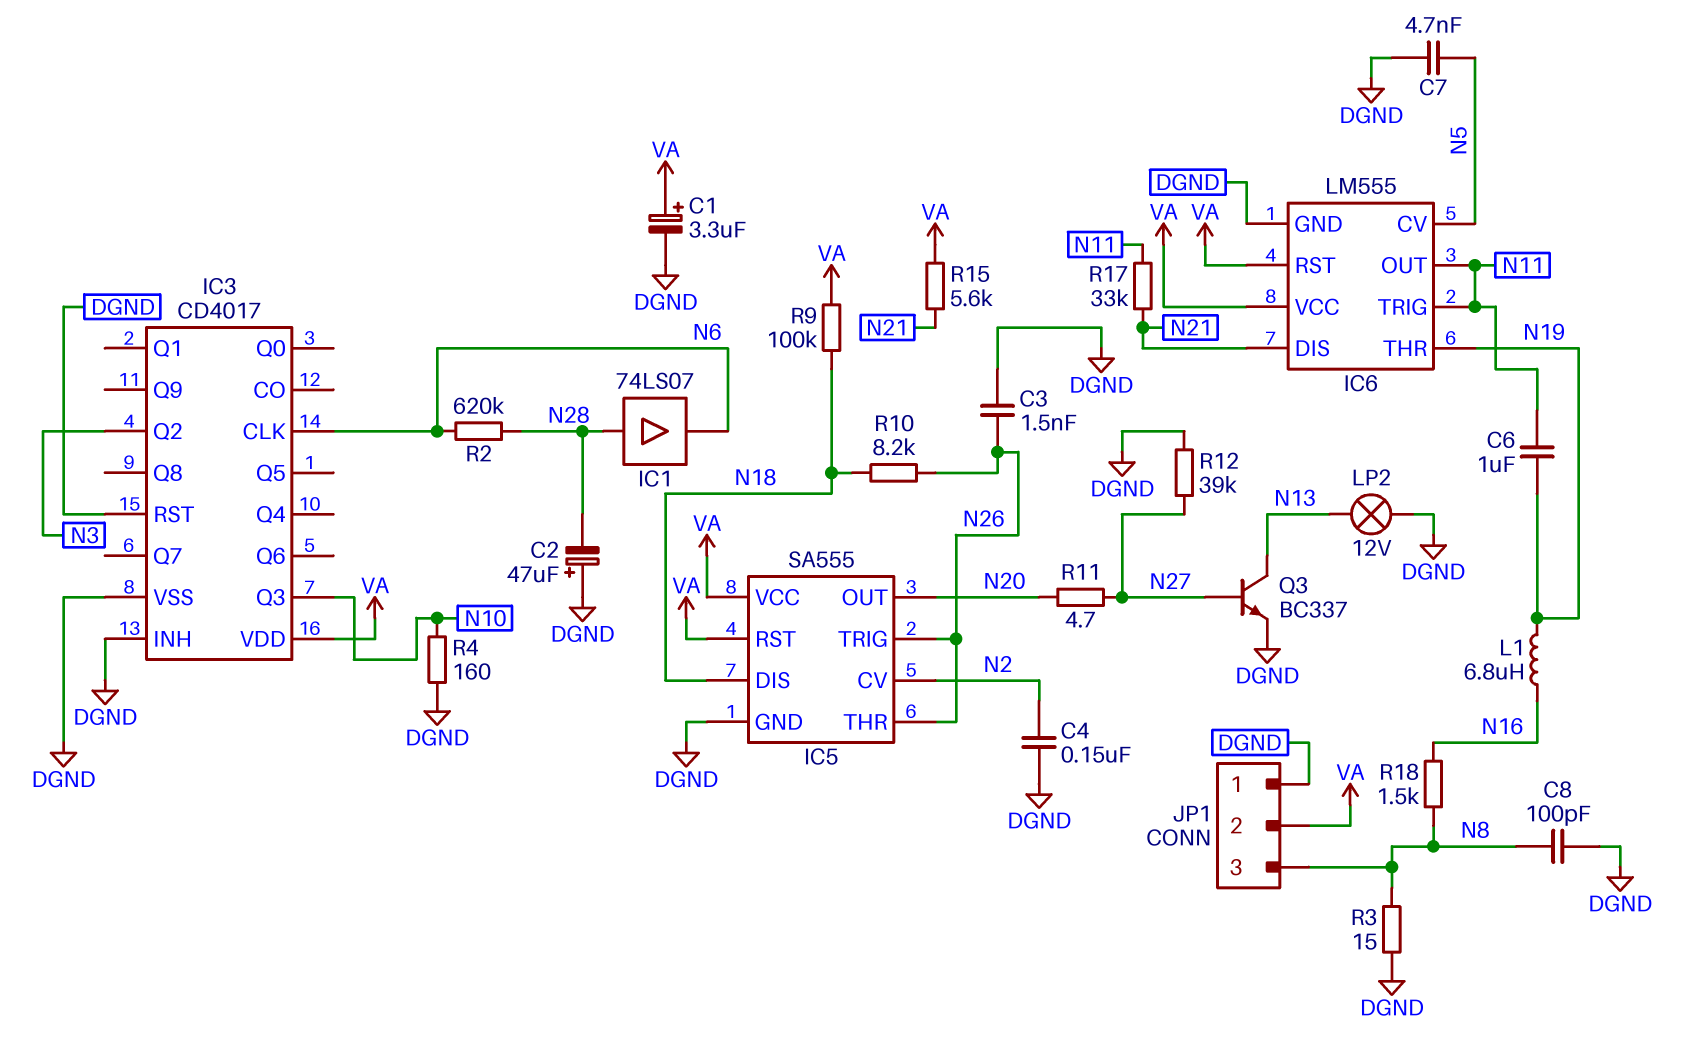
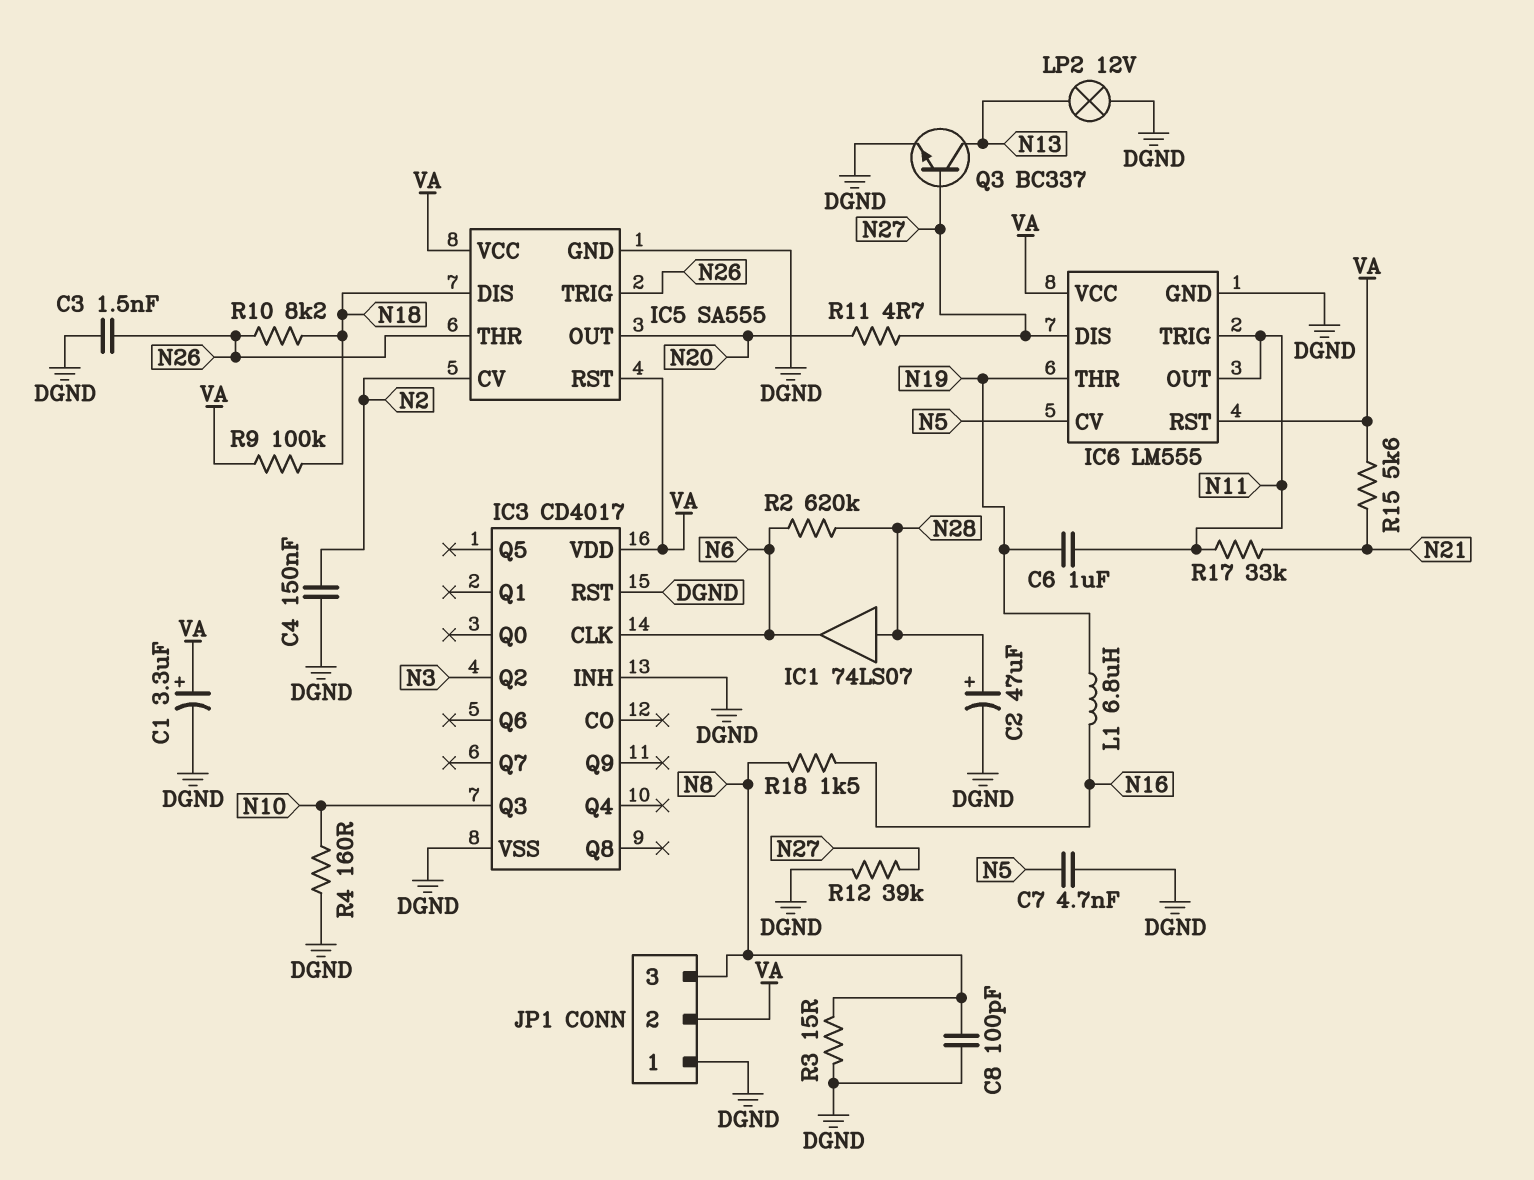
C2: 47uF (plus DGND, minus N28) -> 47uF (plus N28, minus DGND)
IC6 pin DIS: N21 -> N27

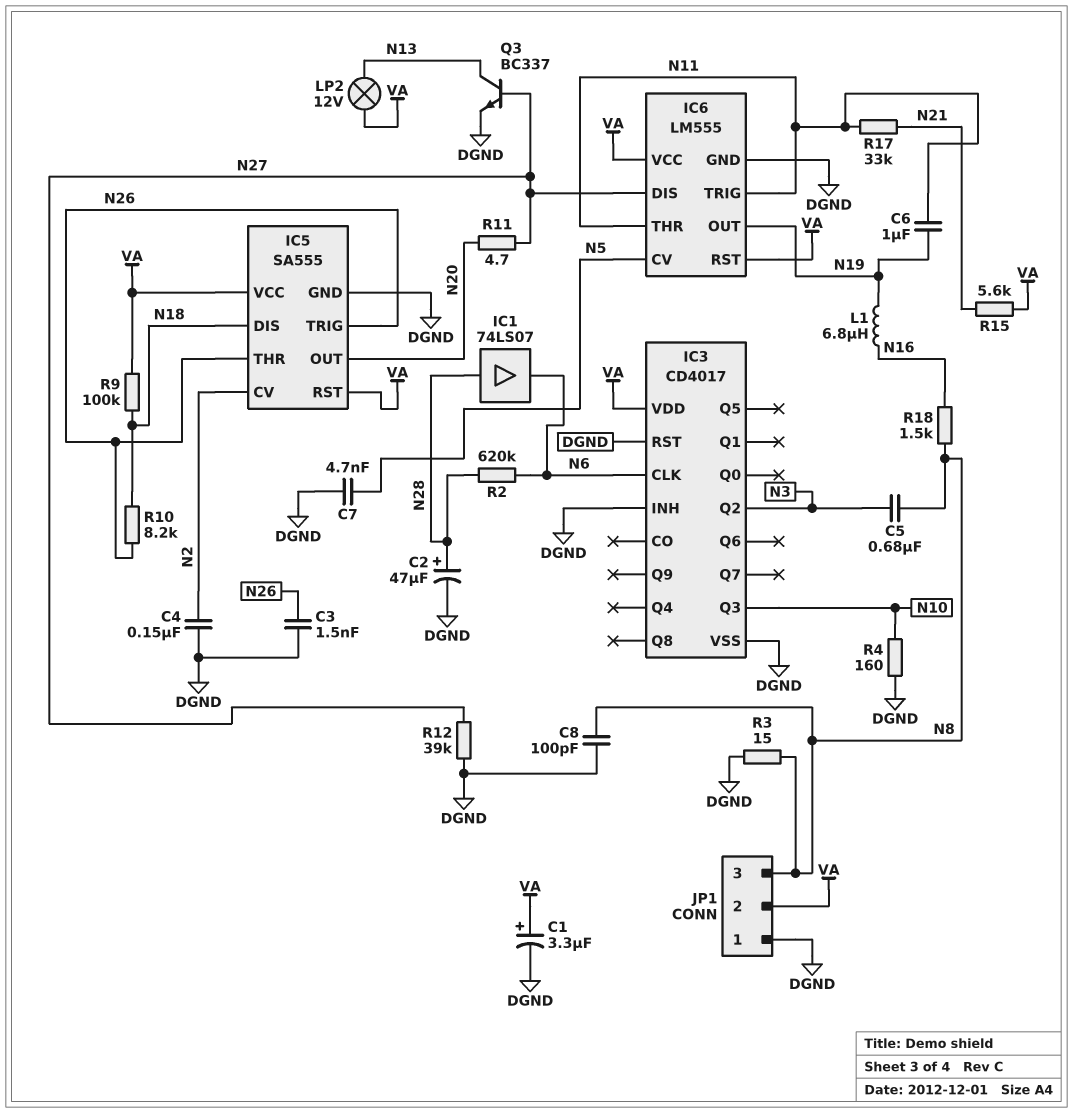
C5: none -> 680nF (N3, N8)
IC6 pin OUT: N11 -> N19
IC6 pin THR: N19 -> N11
LP2: lamp 12V (DGND, N13) -> lamp 12V (N13, VA)

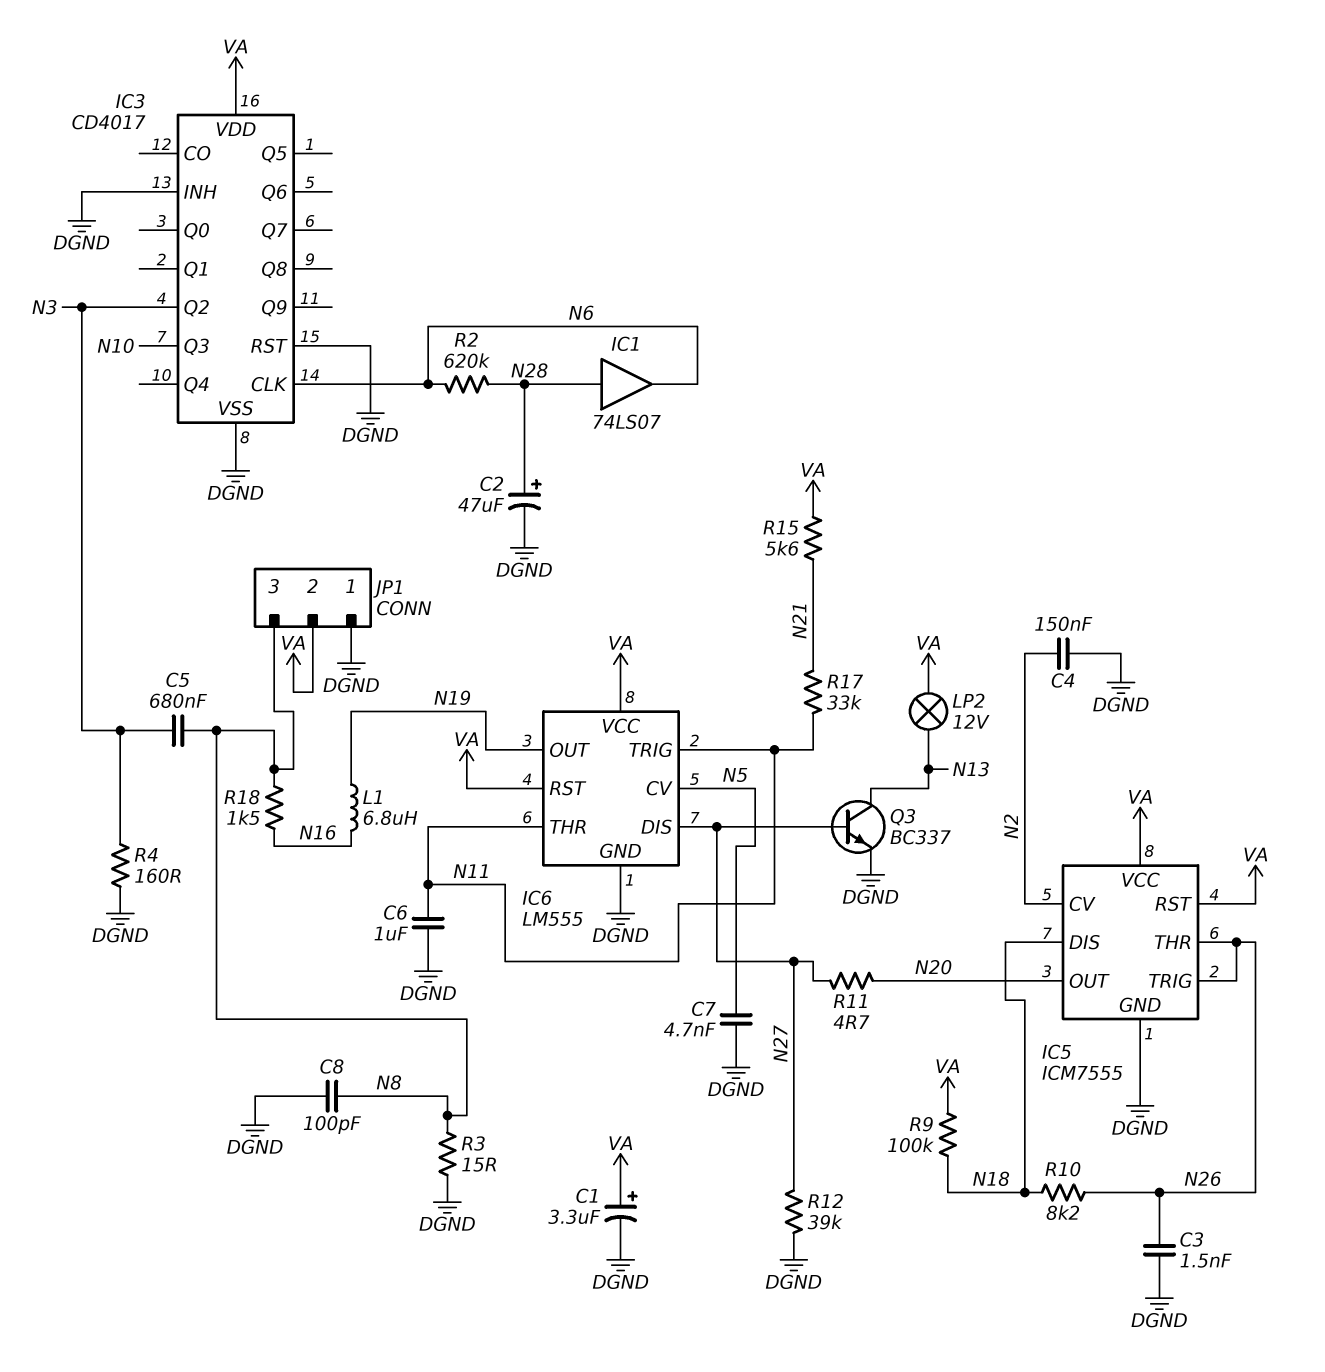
C6: 1uF (N11, N19) -> 1uF (DGND, N11)
IC5: SA555 -> ICM7555
R4: 160 (DGND, N10) -> 160 (DGND, N3)

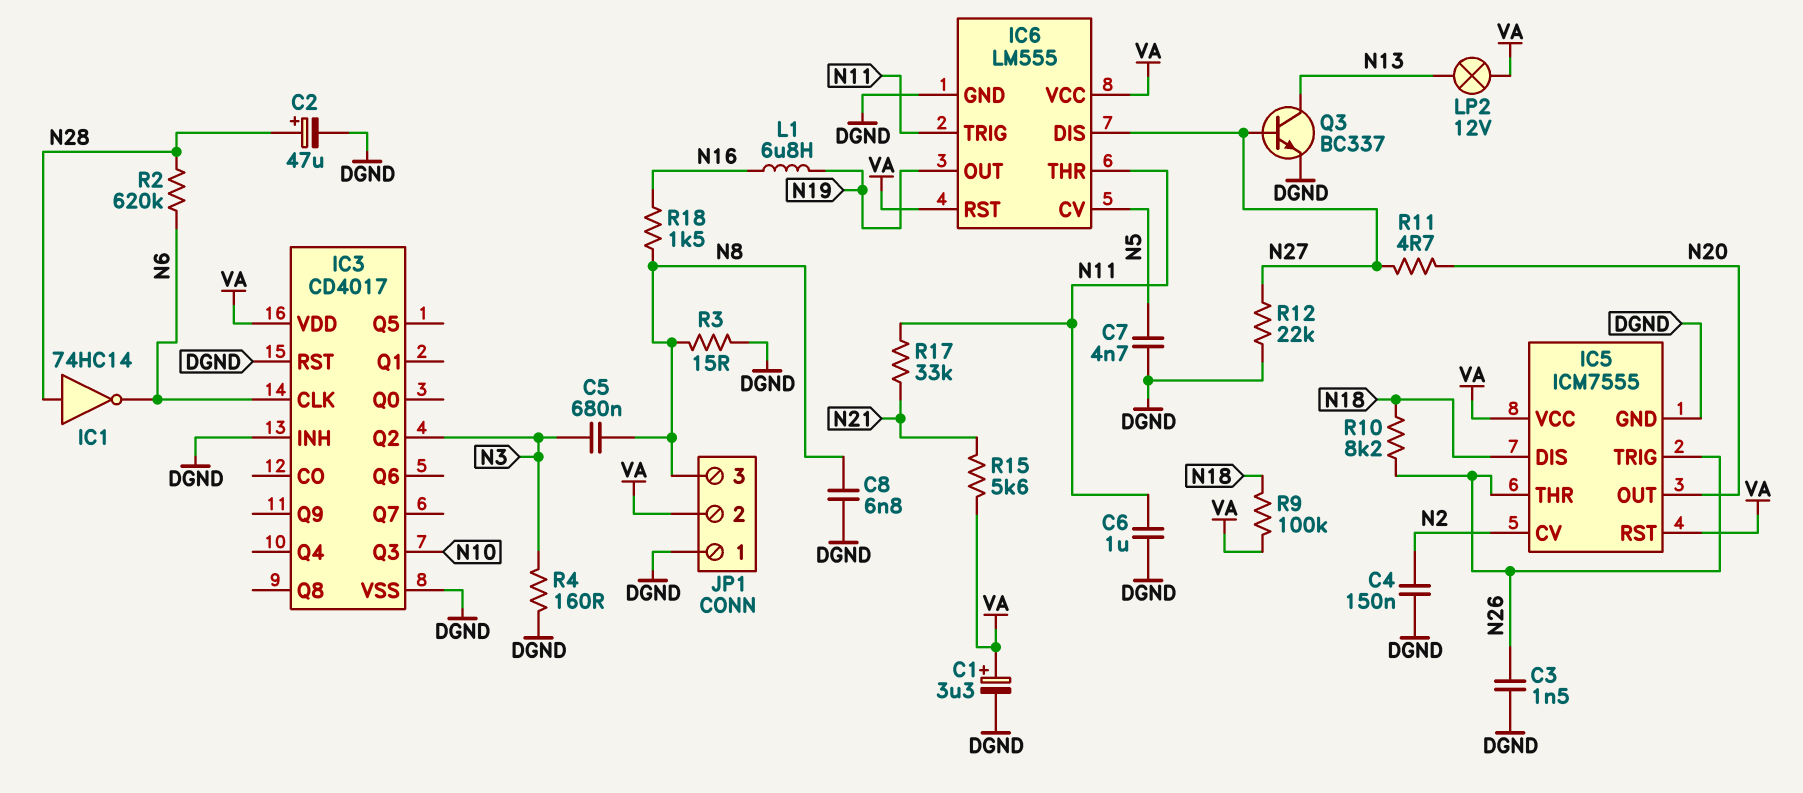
C8: 100pF (DGND, N8) -> 6.8nF (DGND, N8)
IC1: buffer 74LS07 (in N28, out N6) -> NOT 74HC14 (in N28, out N6)
R12: 39k (DGND, N27) -> 22k (DGND, N27)

